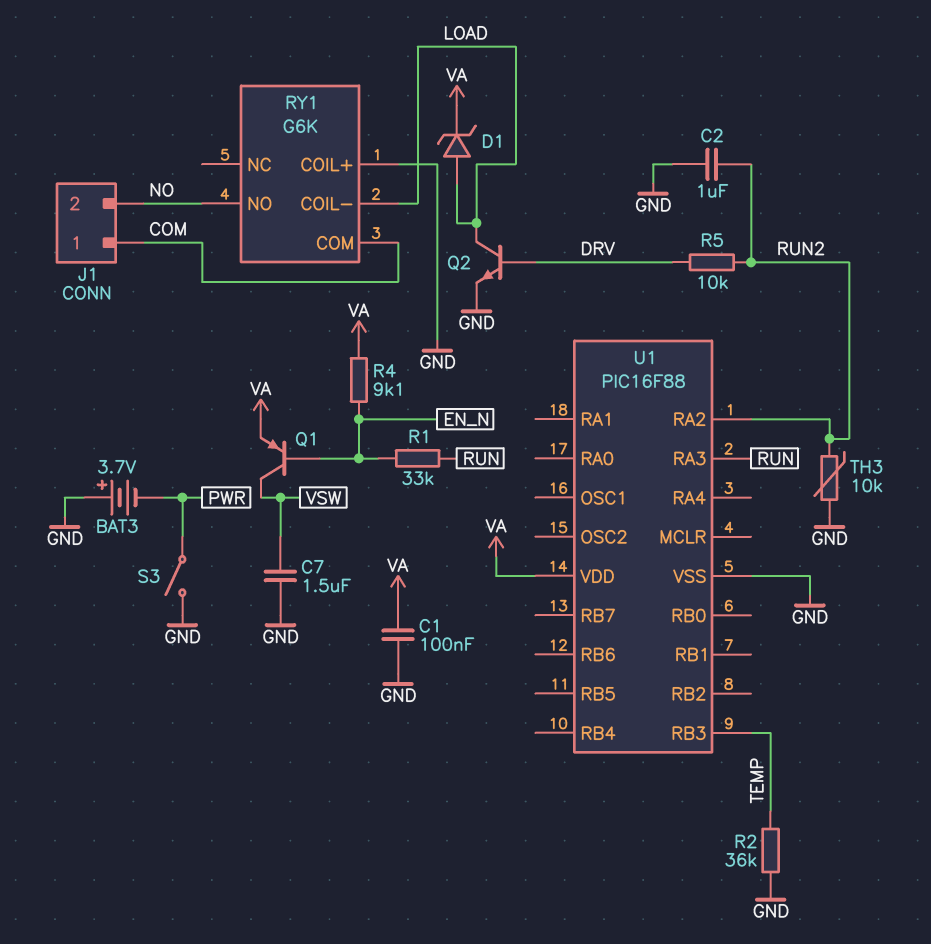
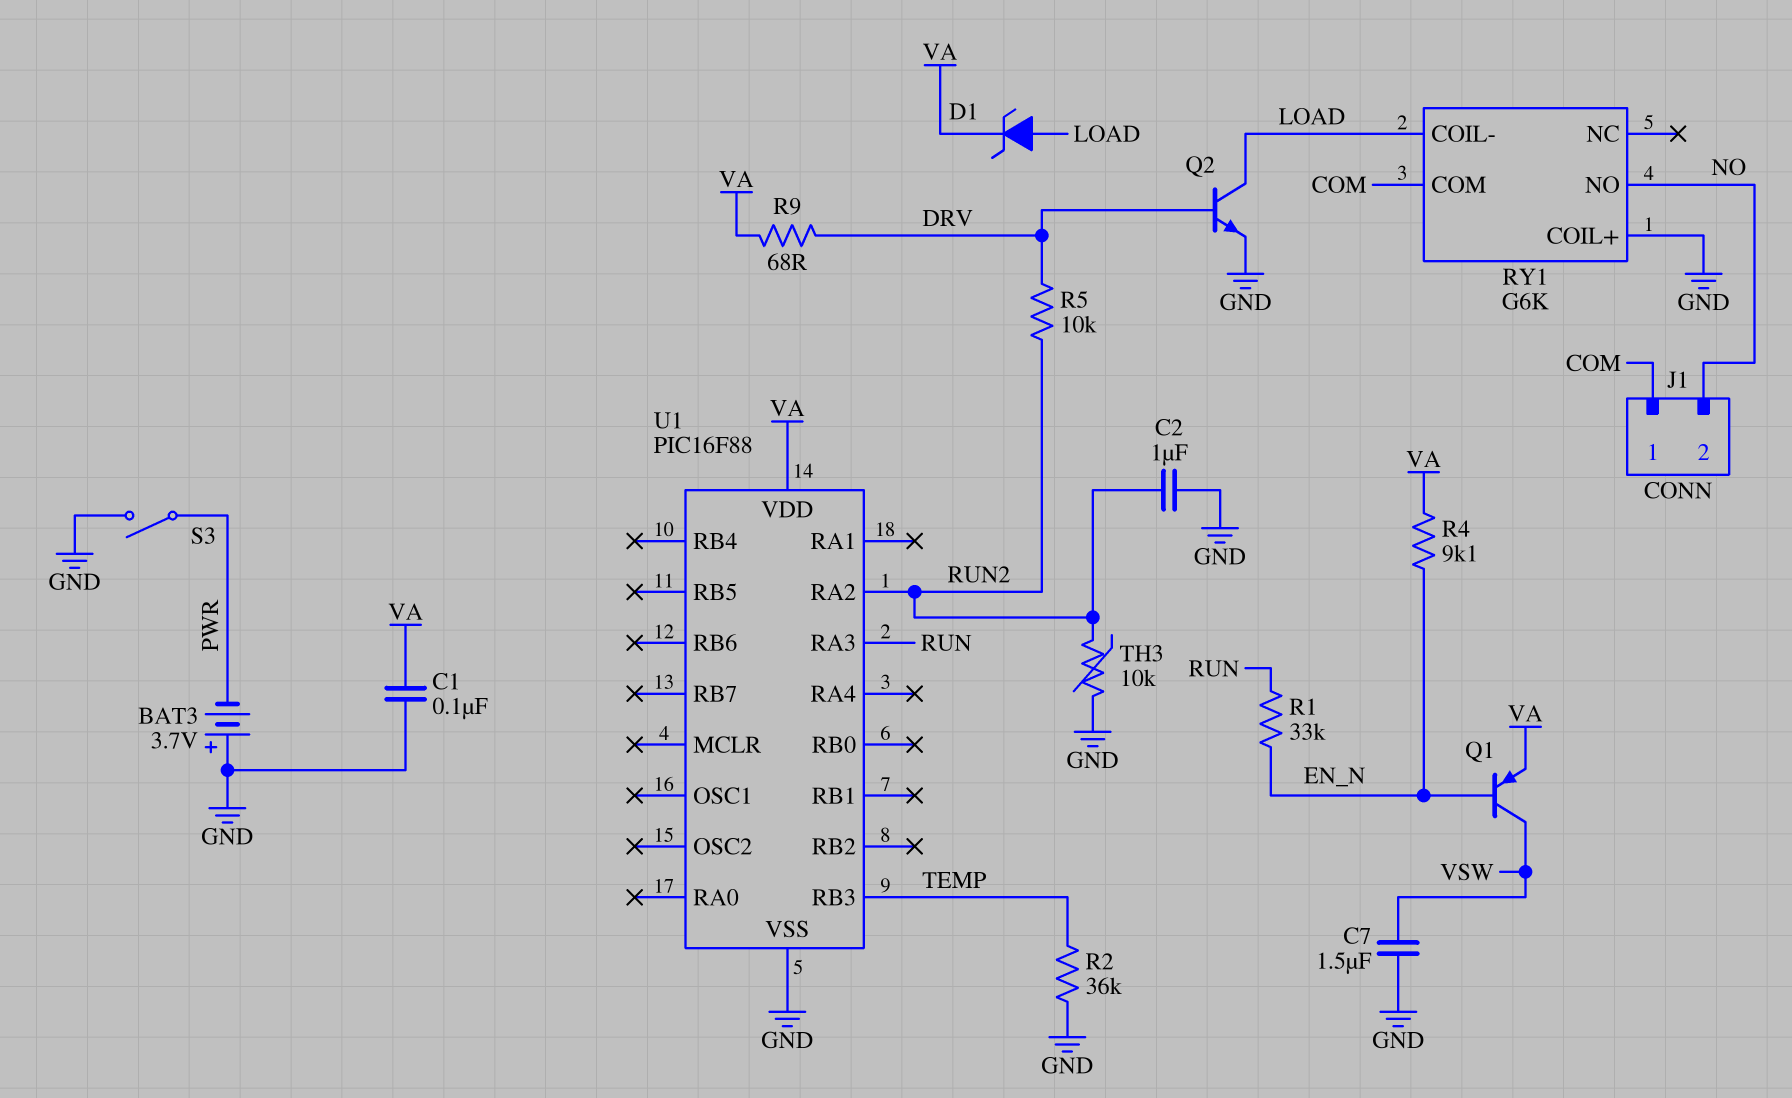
R9: none -> 68 (DRV, VA)

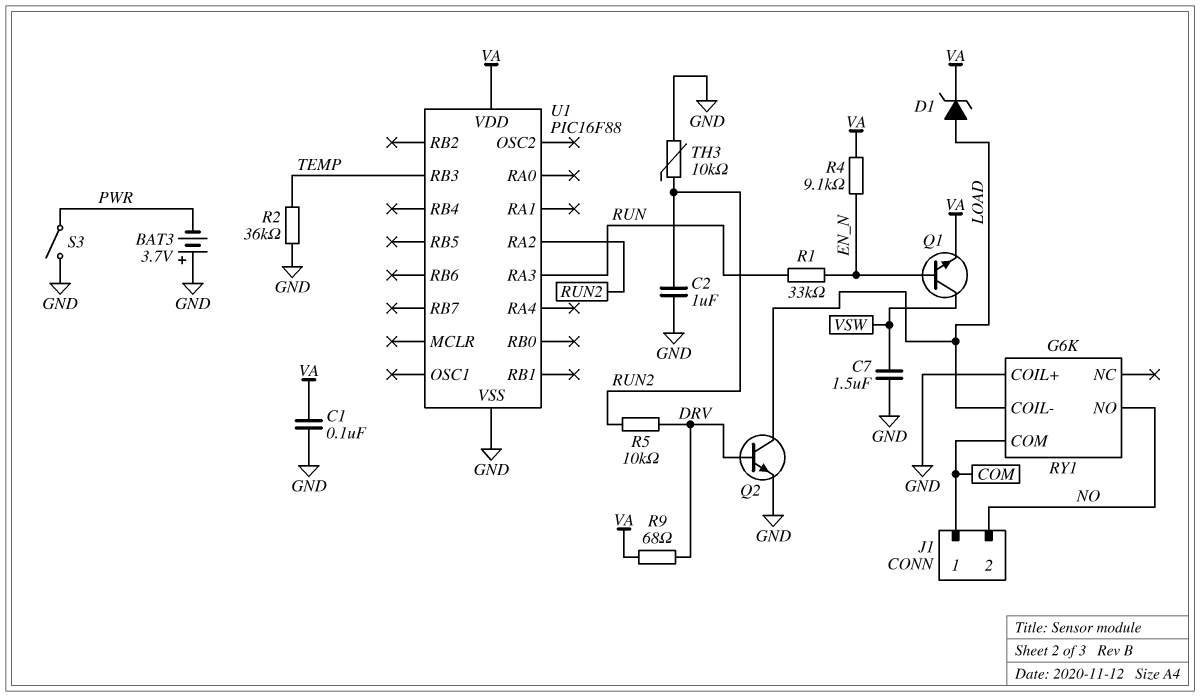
Q1: PNP (B EN_N, C VSW, E VA) -> NPN (B EN_N, C VSW, E VA)

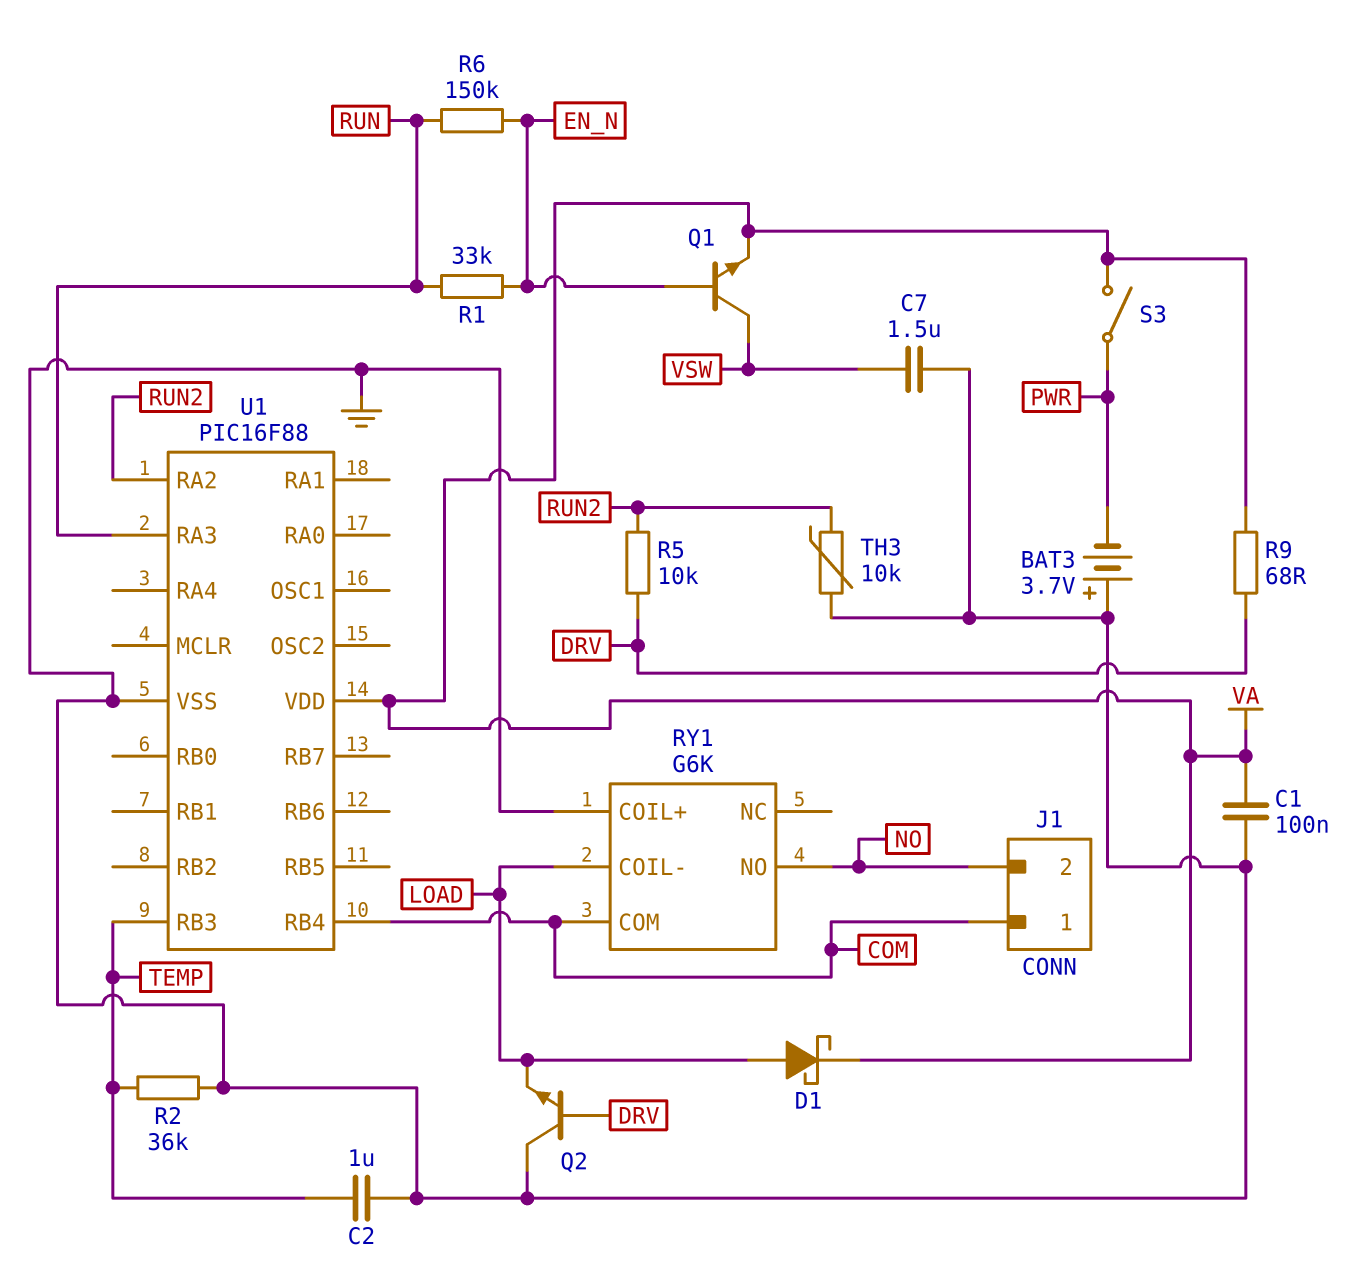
C2: 1uF (GND, RUN2) -> 1uF (GND, TEMP)
D1: zener (A LOAD, K VA) -> schottky (A LOAD, K VA)
Q2: NPN (B DRV, C LOAD, E GND) -> NPN (B DRV, C GND, E LOAD)
R4: 9.1k (EN_N, VA) -> none
R6: none -> 150k (EN_N, RUN)
S3: switch (GND, PWR) -> switch (PWR, VA)
U1 pin RB4: none -> COM

